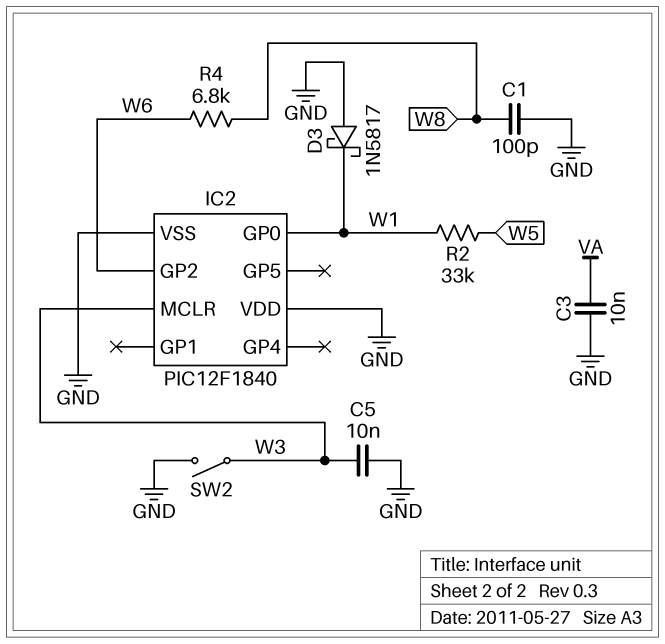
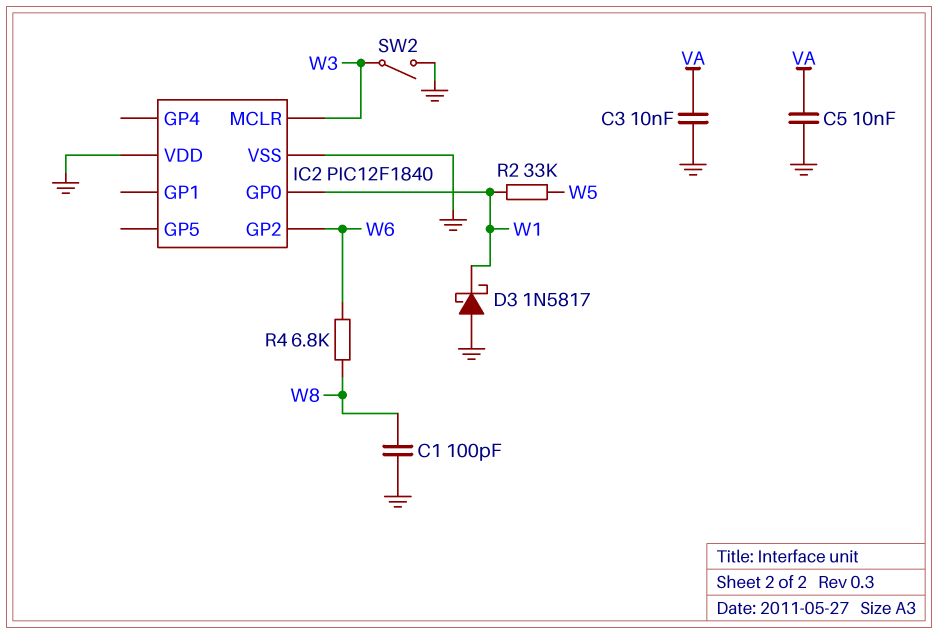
C5: 10nF (GND, W3) -> 10nF (GND, VA)

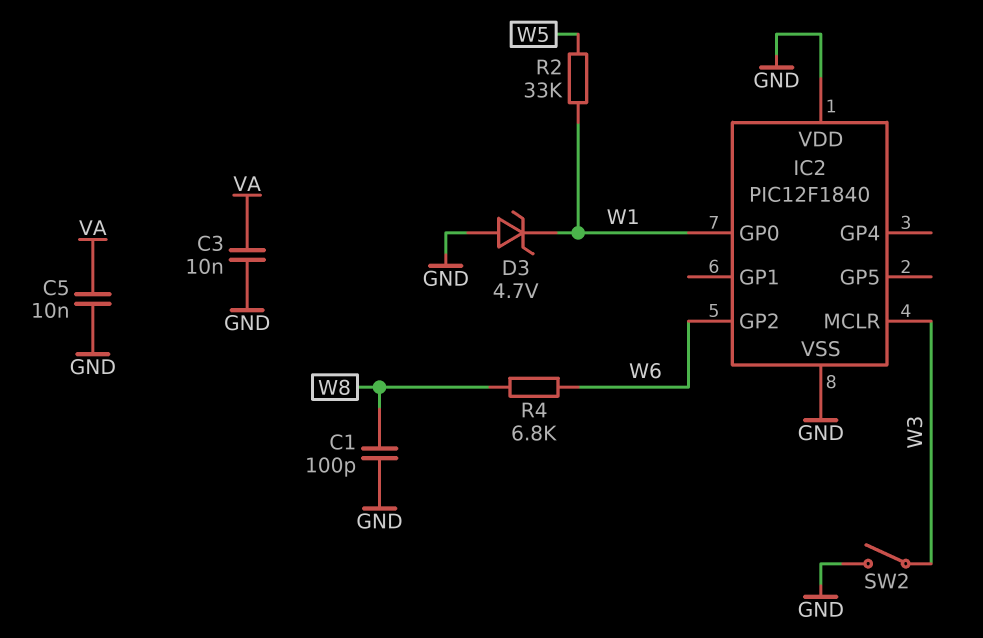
D3: schottky 1N5817 (A GND, K W1) -> zener 4.7V (A GND, K W1)

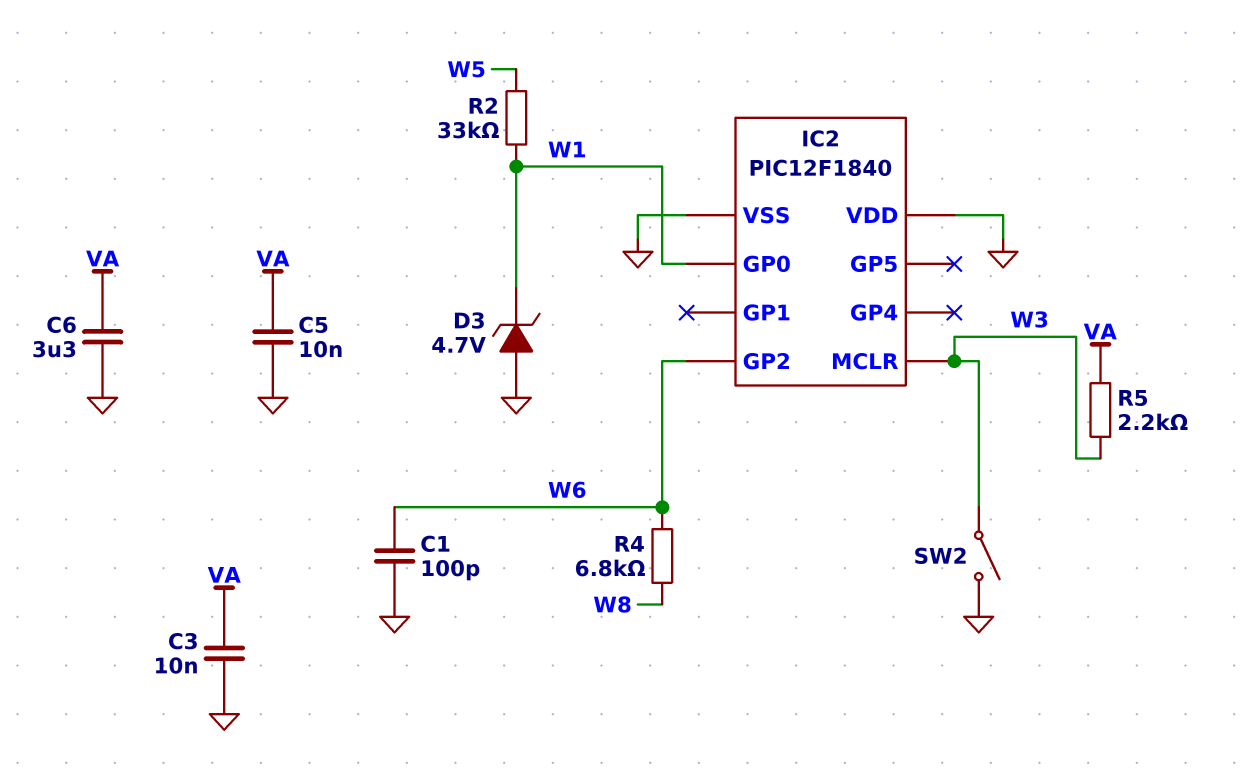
C1: 100pF (GND, W8) -> 100pF (GND, W6)
C6: none -> 3.3uF (GND, VA)
R5: none -> 2.2k (VA, W3)

